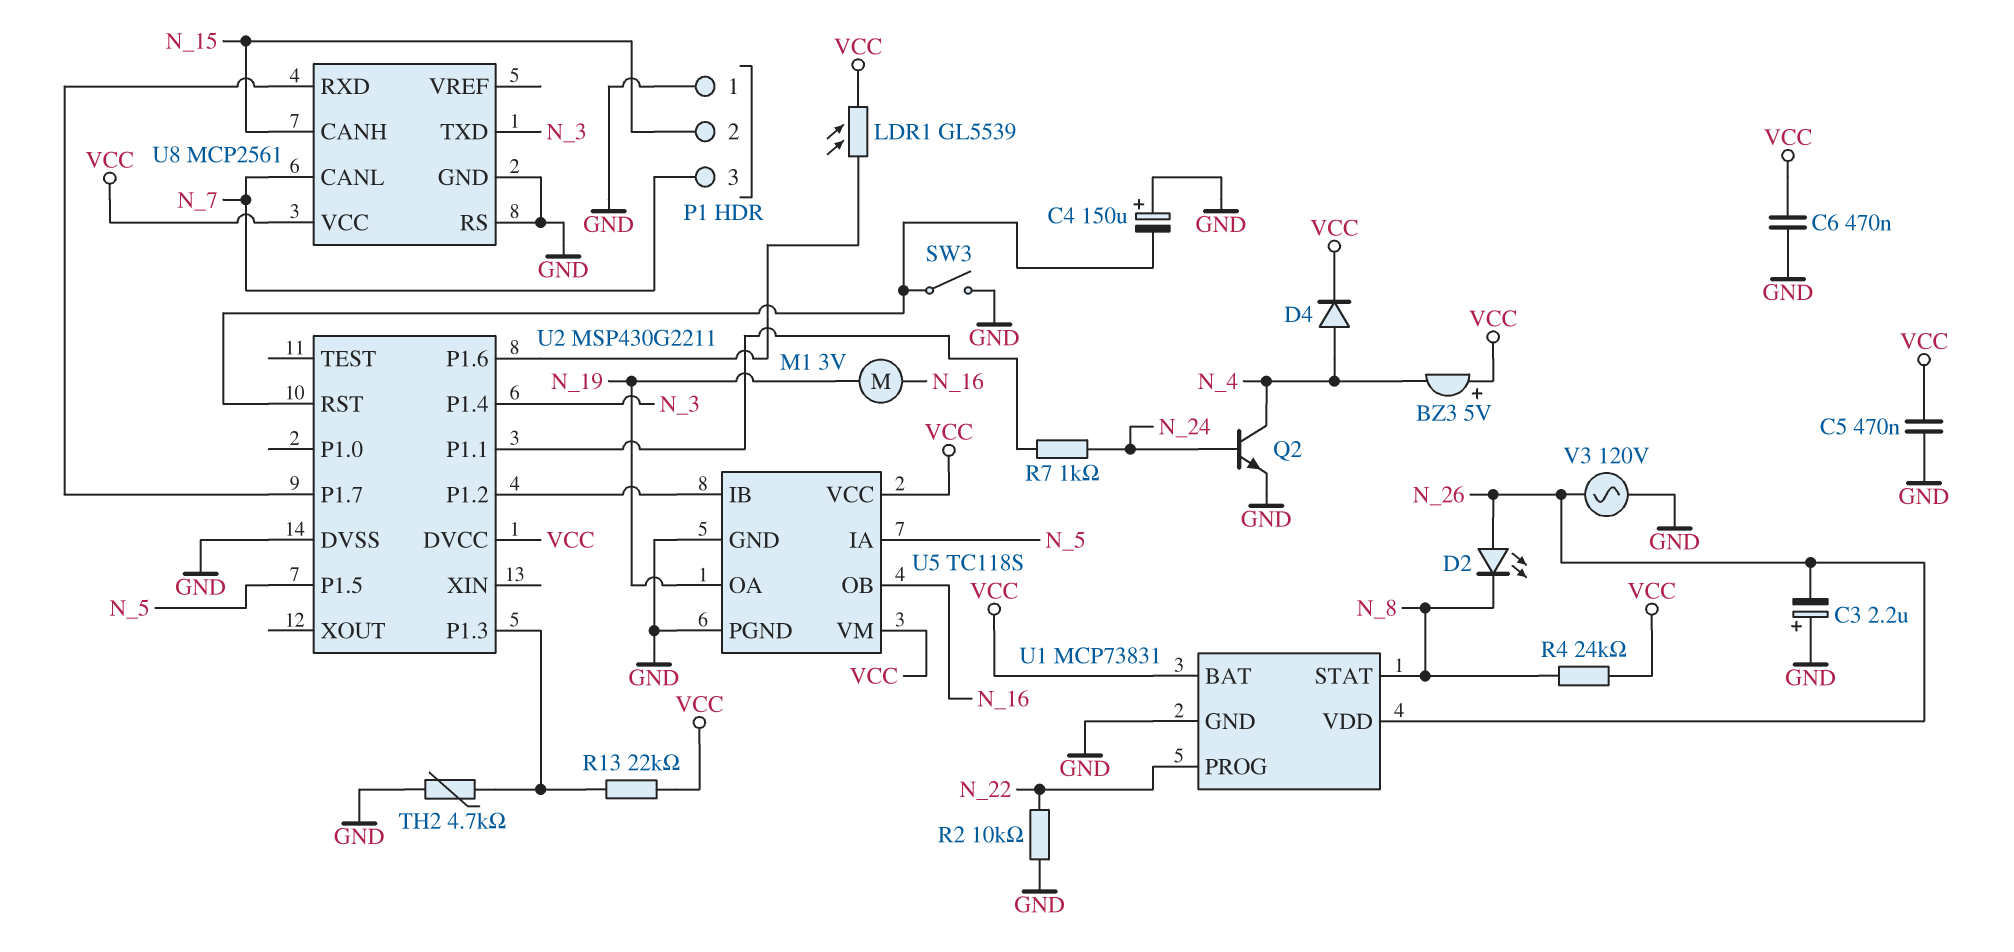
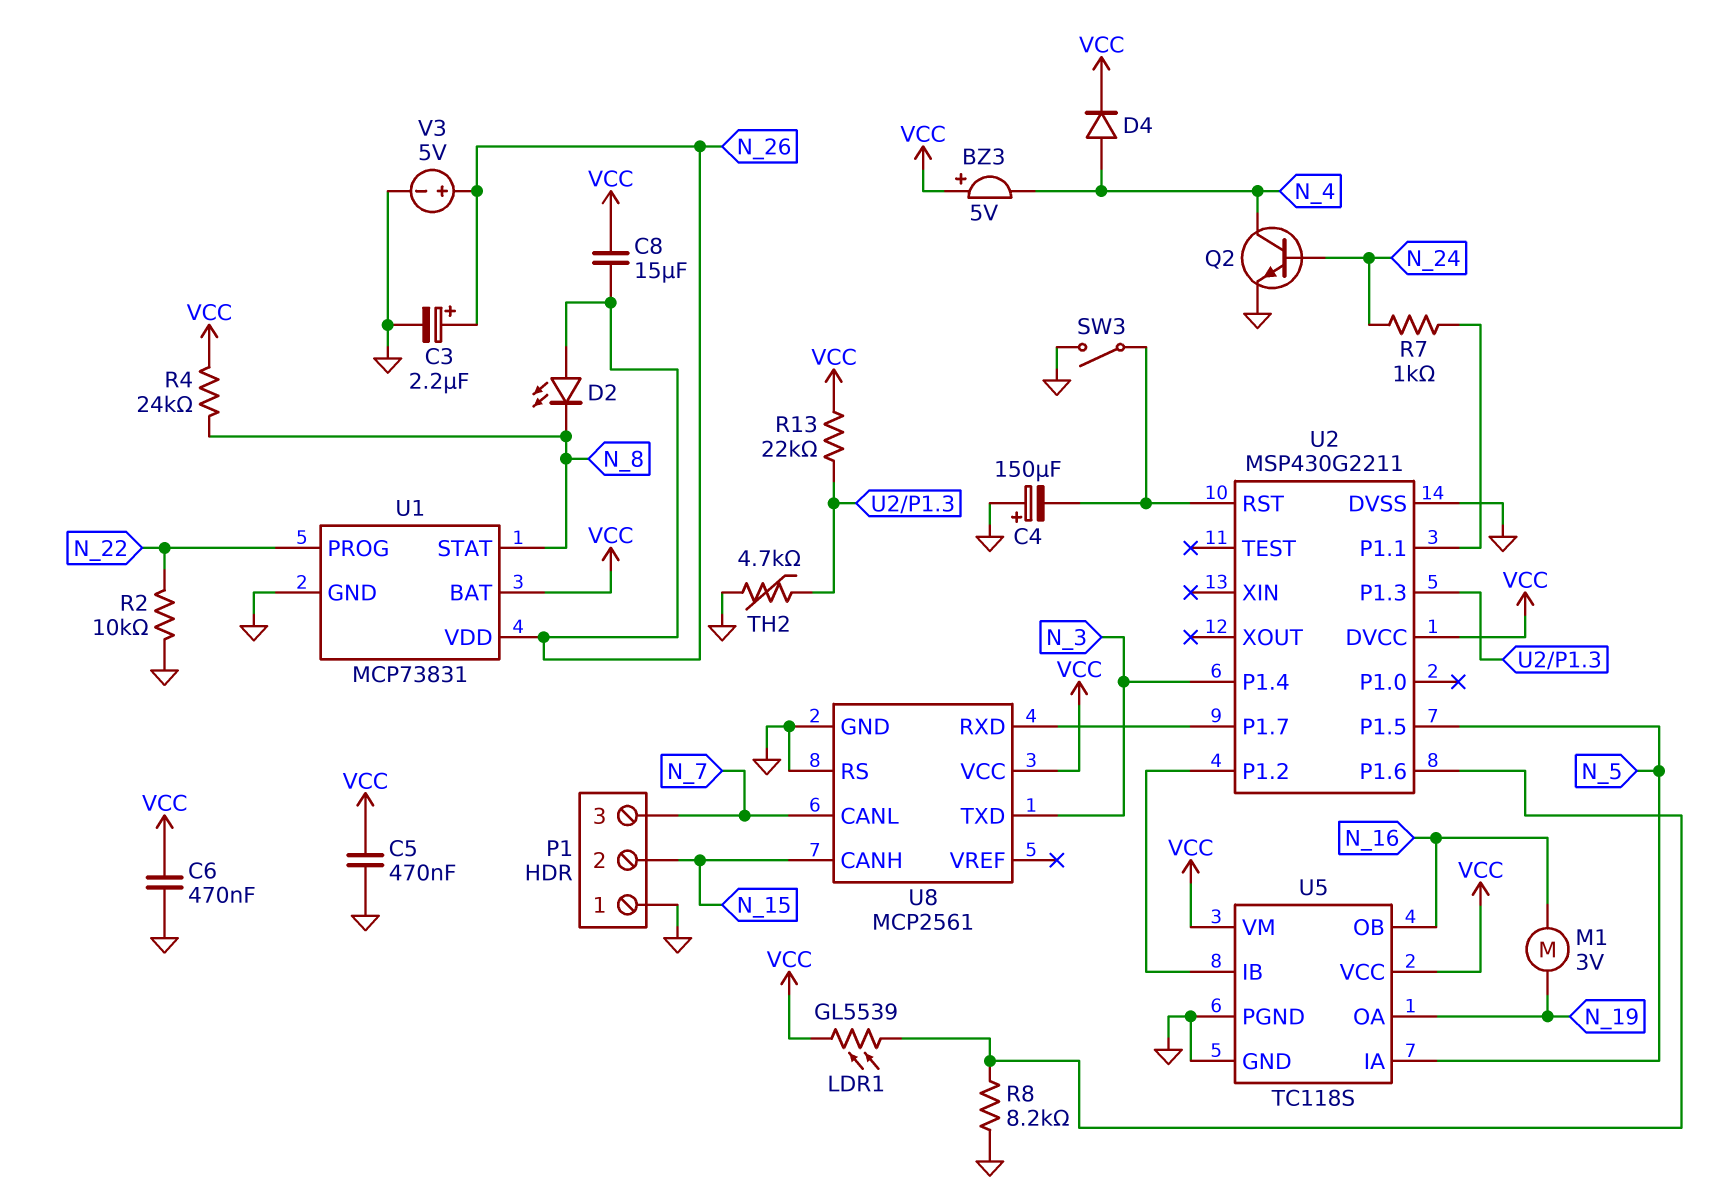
C3: 2.2uF (plus GND, minus N_26) -> 2.2uF (plus N_26, minus GND)
C8: none -> 15uF (N_26, VCC)
R8: none -> 8.2k (GND, U2/P1.6)
V3: AC 120V (GND, N_26) -> 5V (plus N_26, minus GND)

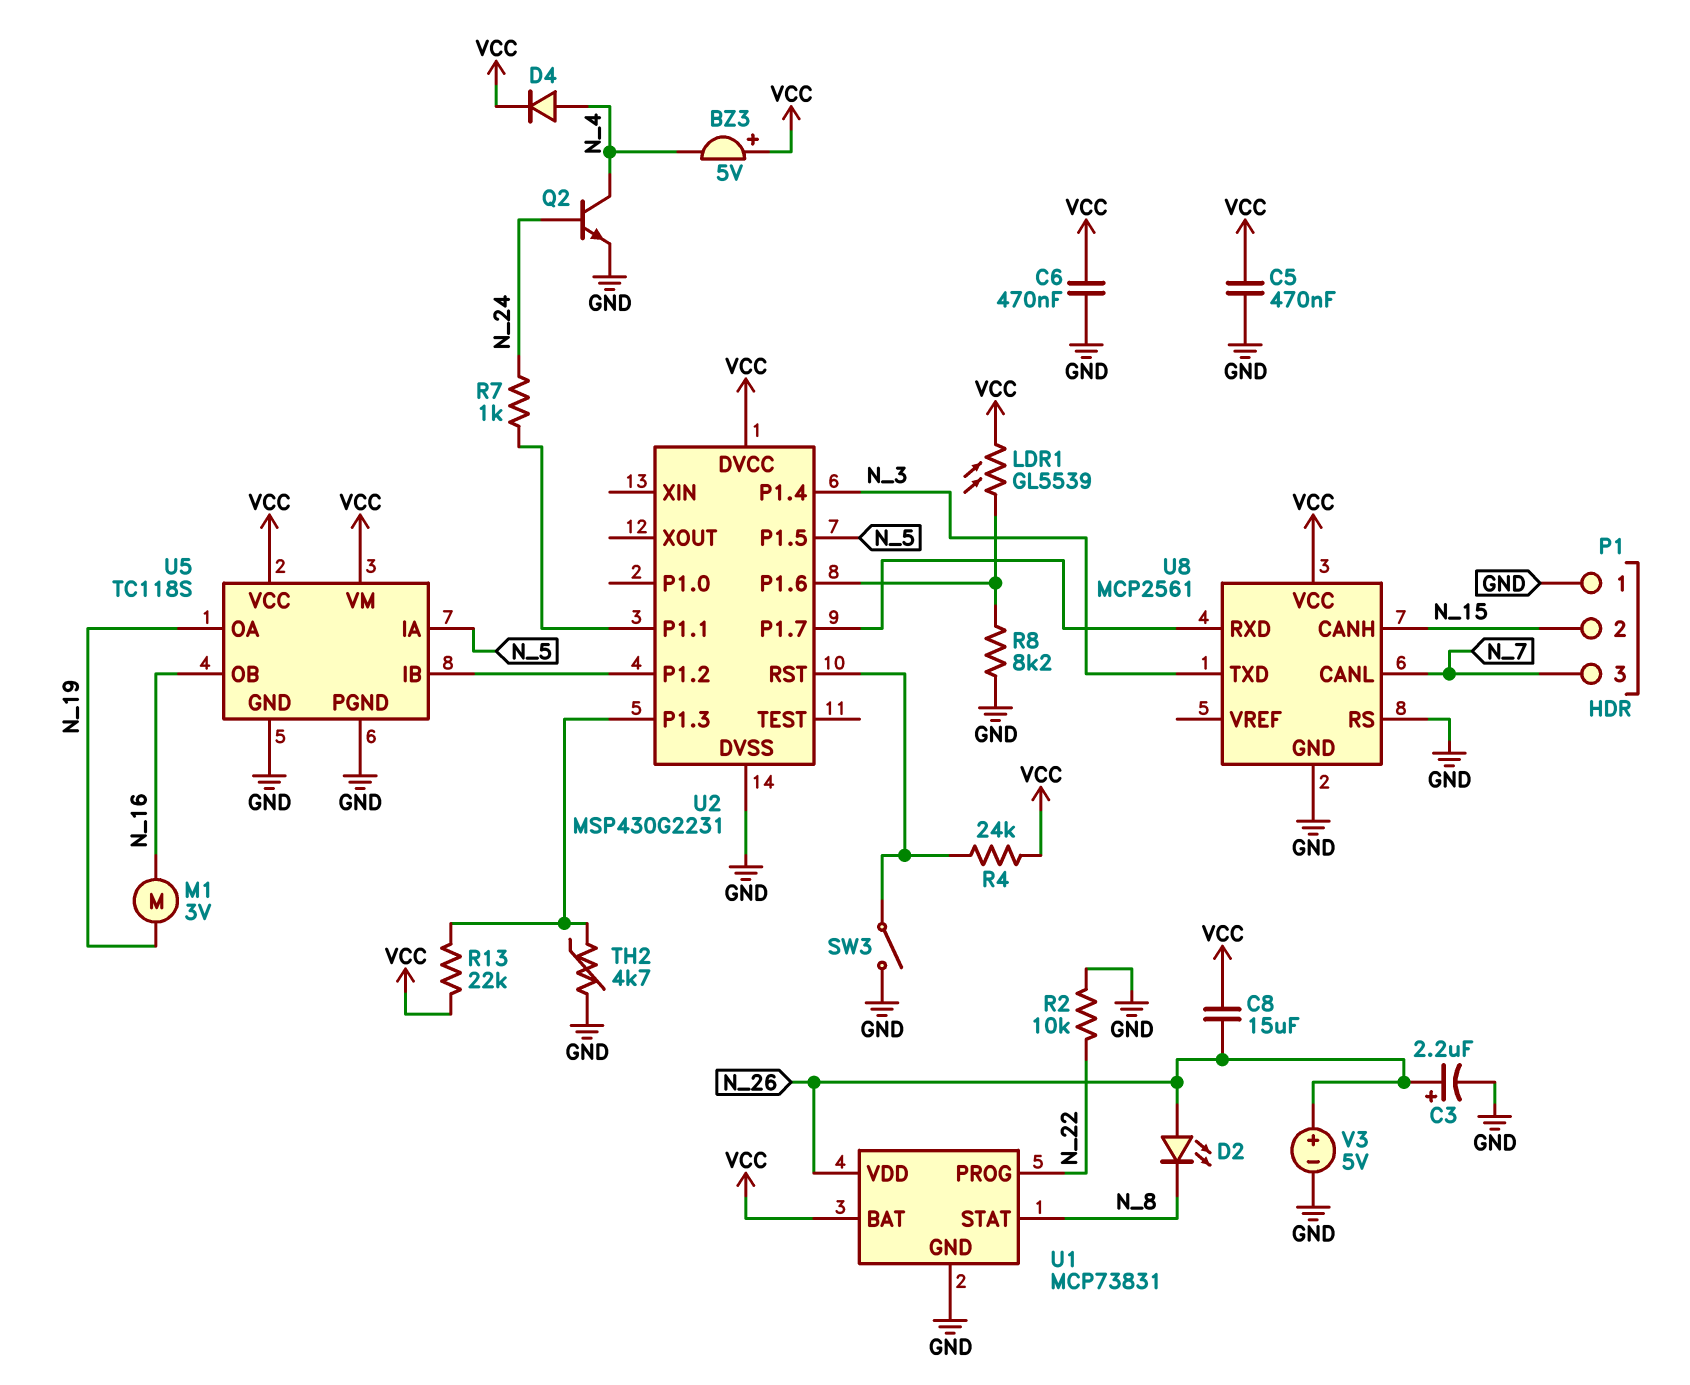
C4: 150uF (plus GND, minus U2/RST) -> none
R4: 24k (N_8, VCC) -> 24k (U2/RST, VCC)
U2: MSP430G2211 -> MSP430G2231

